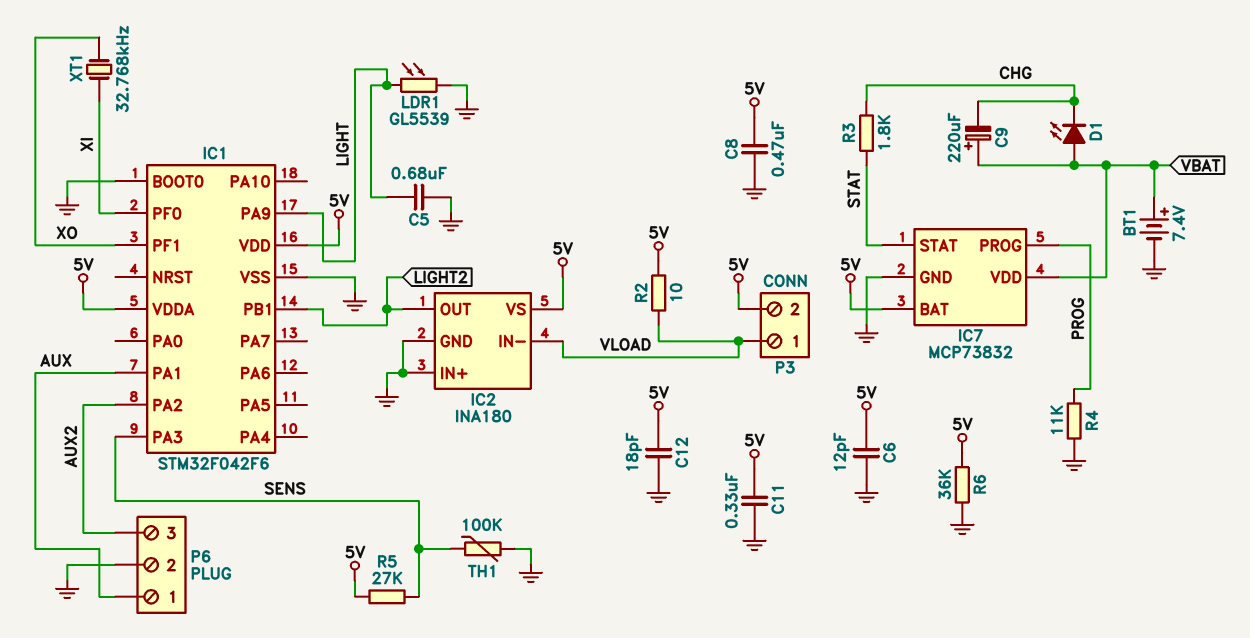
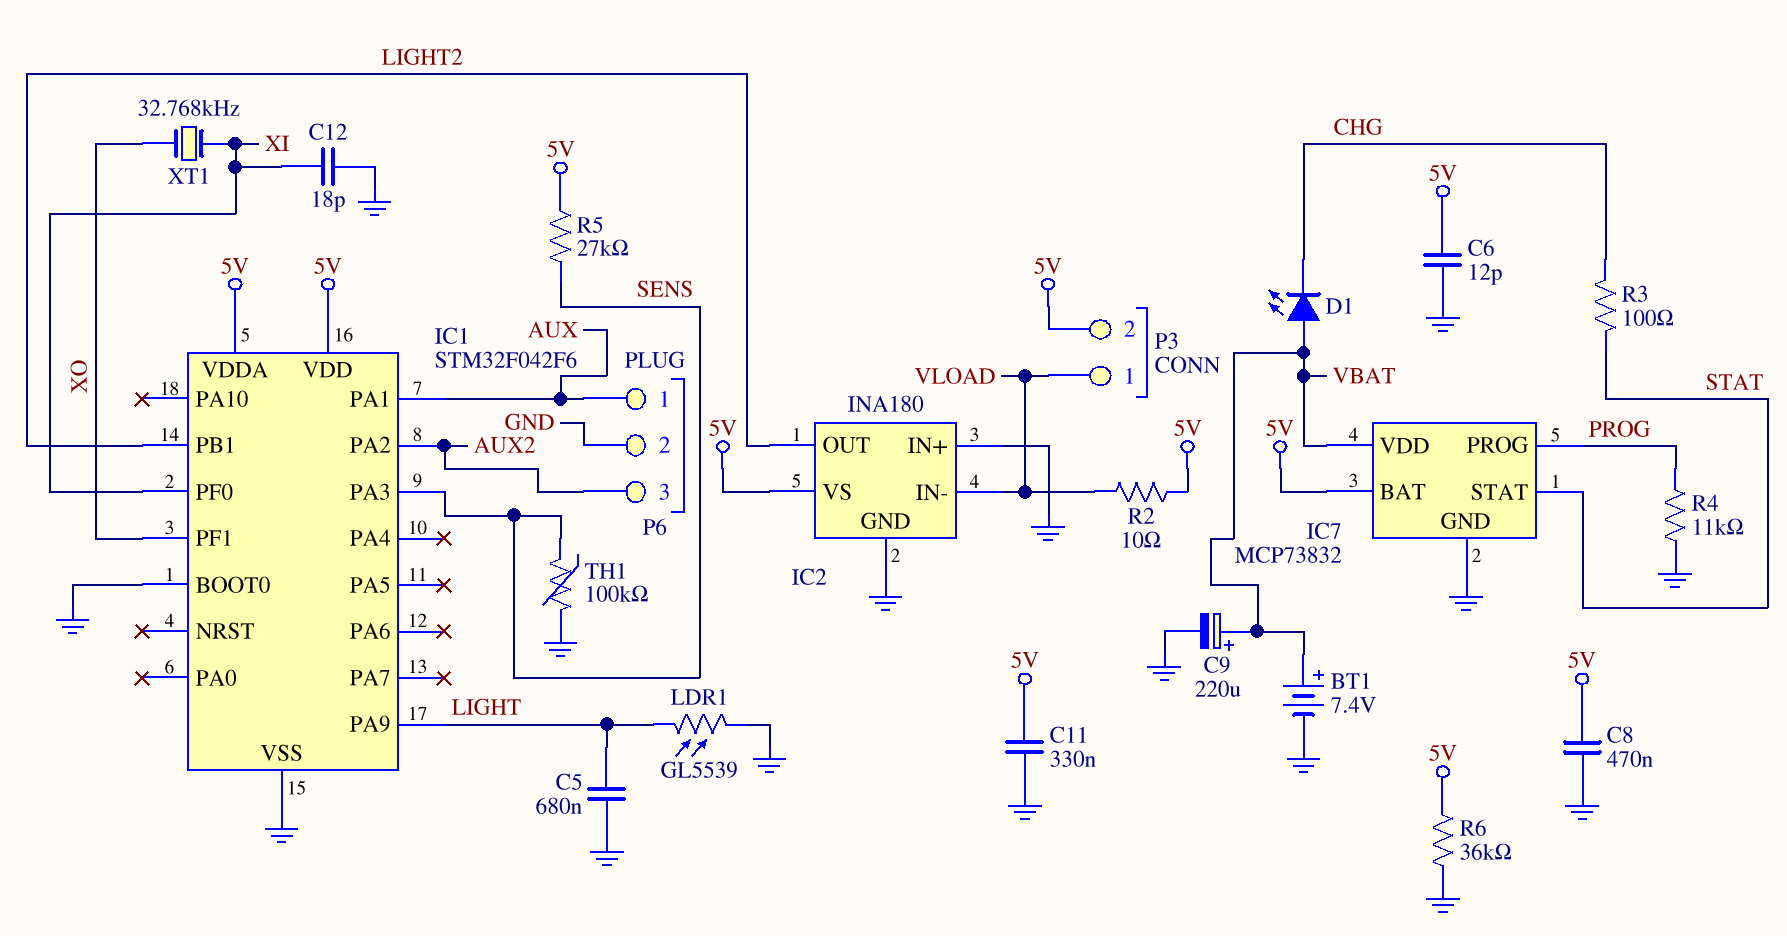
C9: 220uF (plus VBAT, minus CHG) -> 220uF (plus VBAT, minus GND)
C12: 18pF (5V, GND) -> 18pF (GND, XI)
R3: 1.8k (CHG, STAT) -> 100 (CHG, STAT)

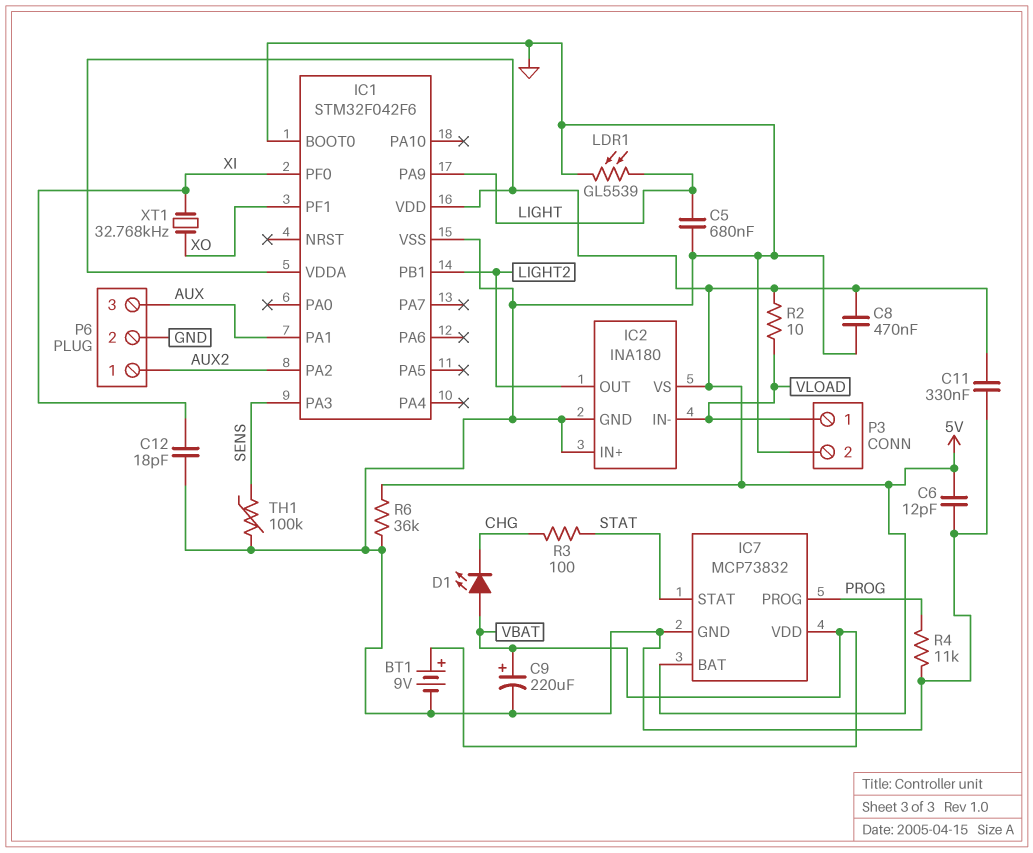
BT1: 7.4V (plus VBAT, minus GND) -> 9V (plus VBAT, minus GND)
P3 pin 2: 5V -> GND
P6 pin 1: AUX -> AUX2
P6 pin 3: AUX2 -> AUX
R5: 27k (5V, SENS) -> none

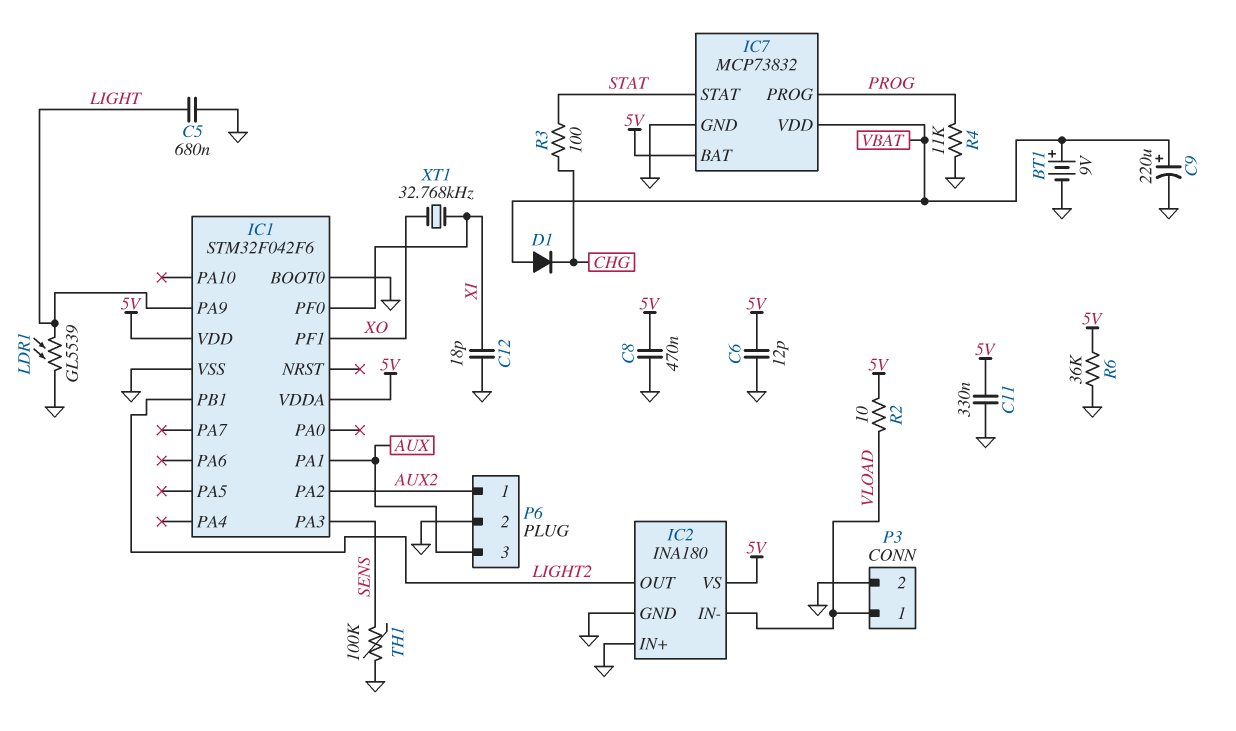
D1: LED (A VBAT, K CHG) -> diode (A VBAT, K CHG)

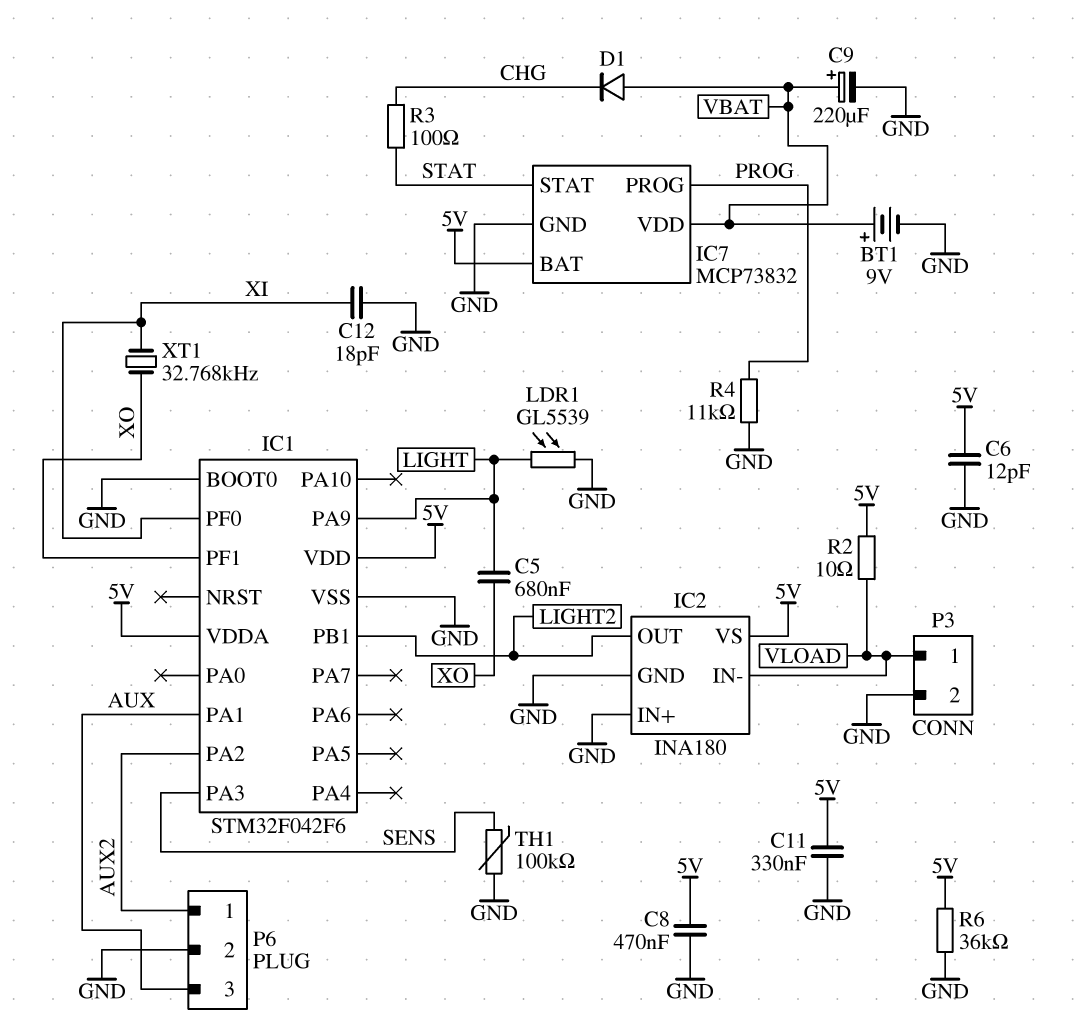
C5: 680nF (GND, LIGHT) -> 680nF (LIGHT, XO)

